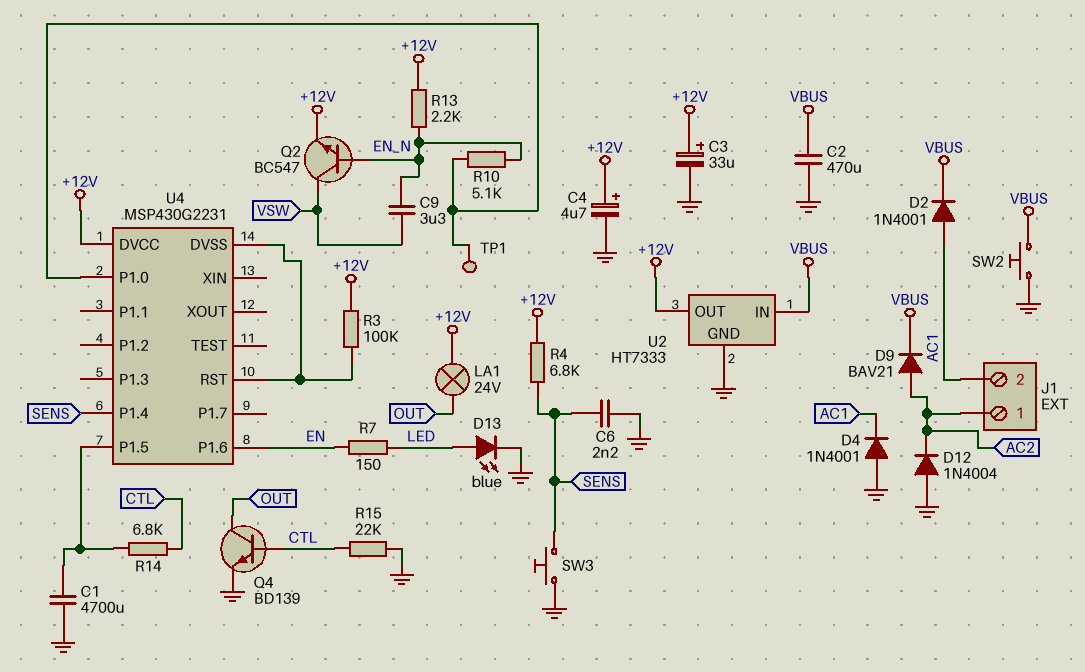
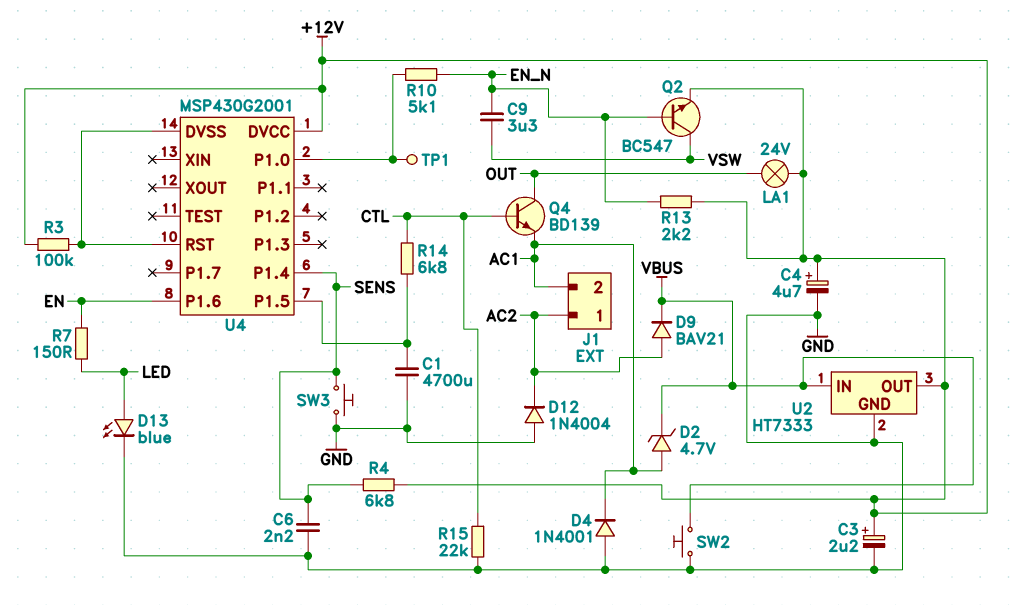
C2: 470uF (GND, VBUS) -> none
C3: 33uF (plus +12V, minus GND) -> 2.2uF (plus +12V, minus GND)
D2: diode 1N4001 (A AC1, K VBUS) -> zener 4.7V (A AC1, K VBUS)
Q4: NPN BD139 (B CTL, C OUT, E GND) -> NPN BD139 (B CTL, C OUT, E AC1)
U4: MSP430G2231 -> MSP430G2001

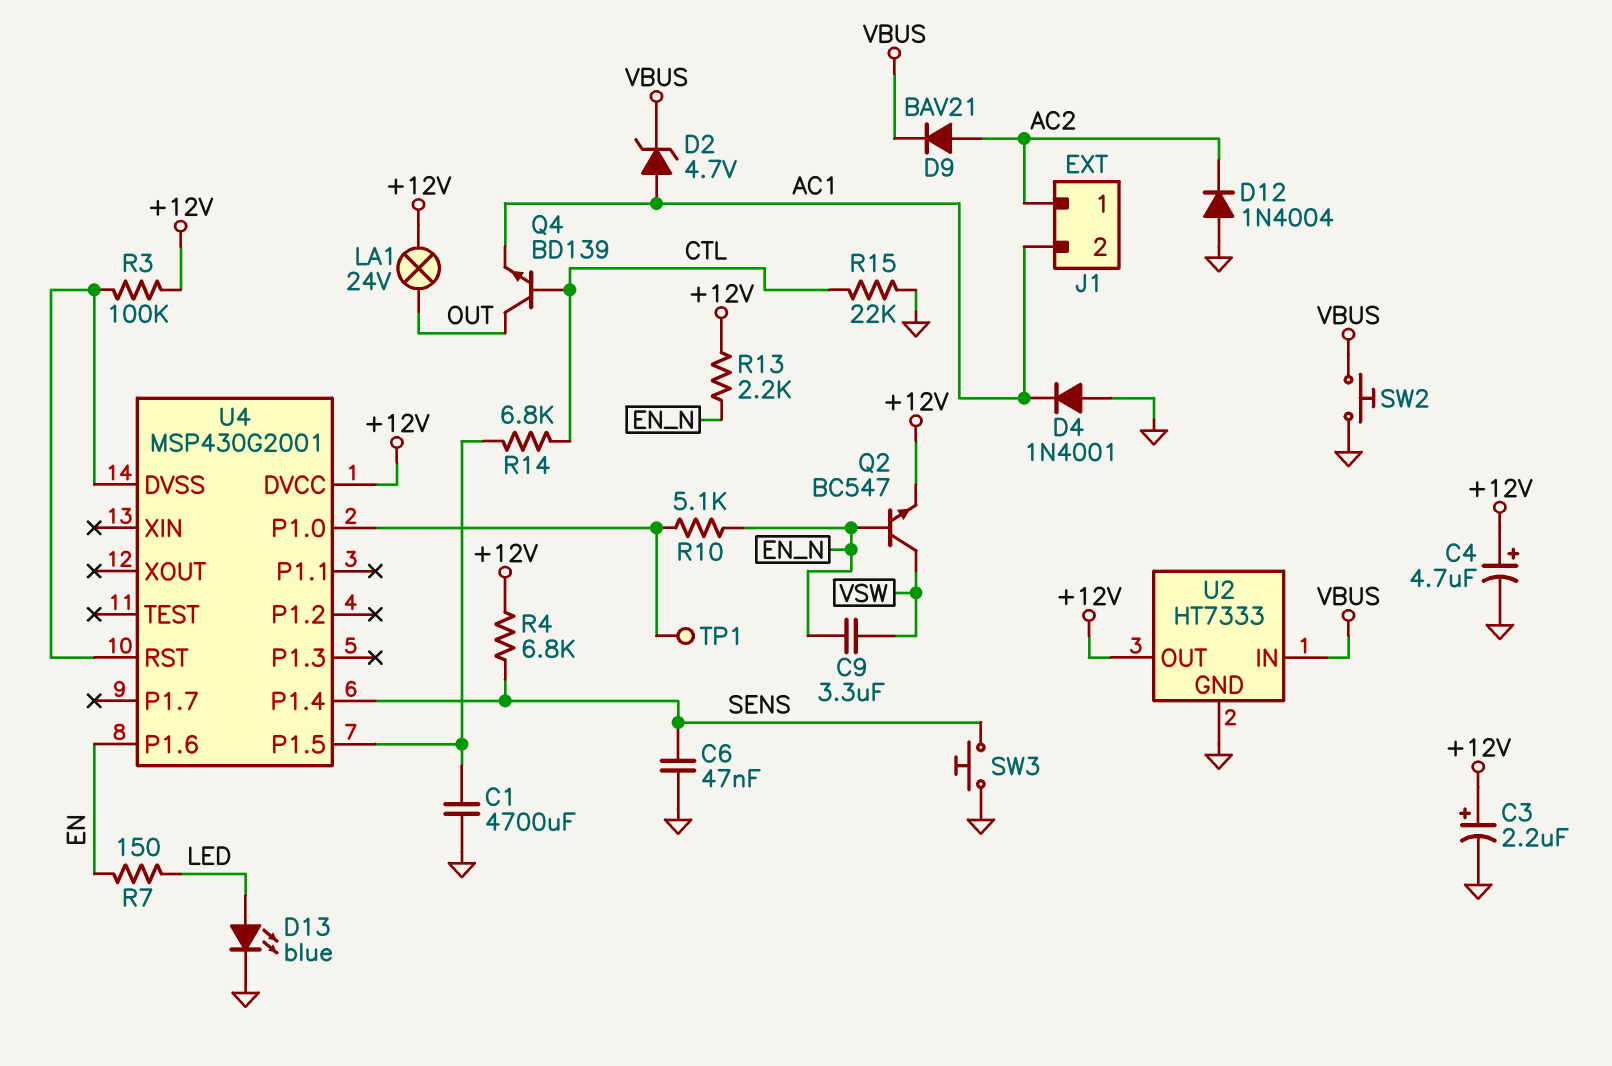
C6: 2.2nF (GND, SENS) -> 47nF (GND, SENS)

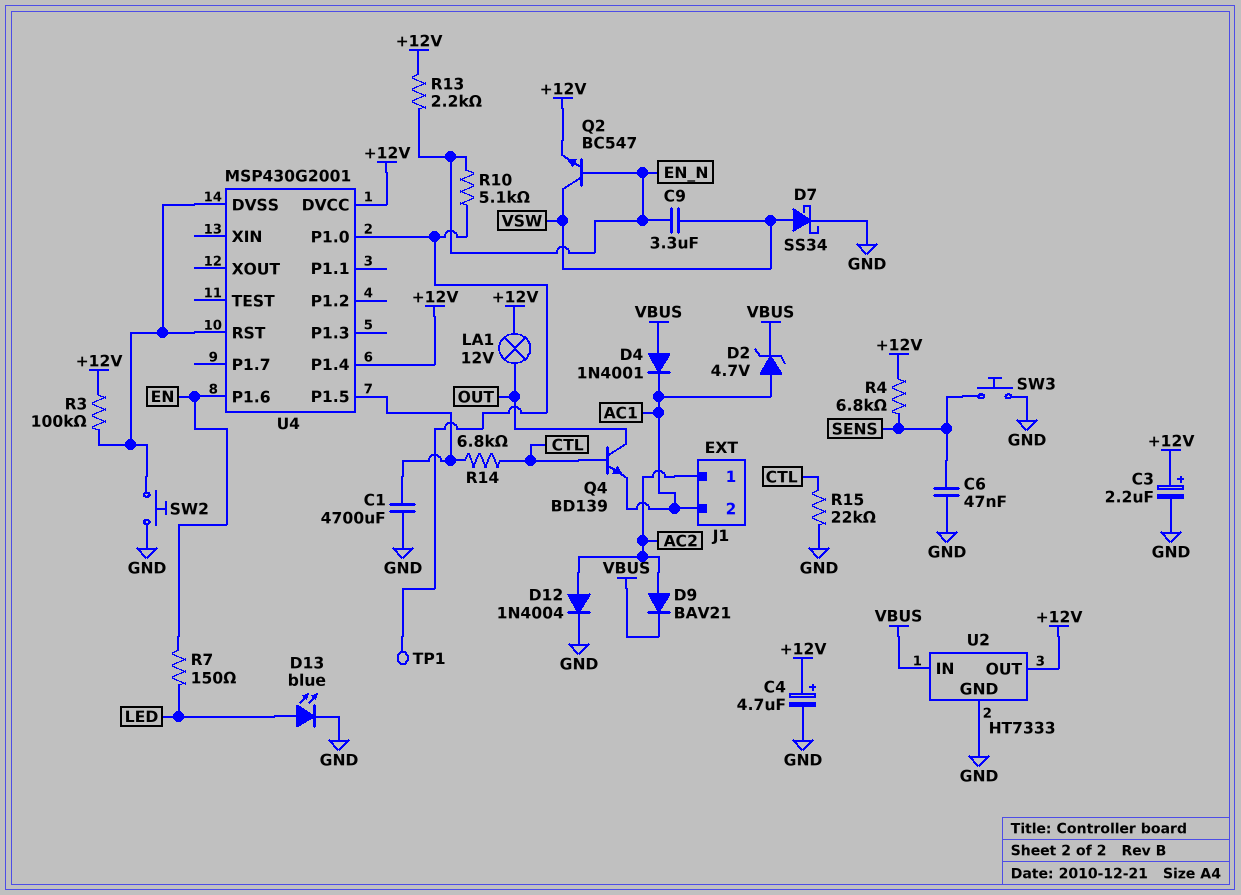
D4: diode 1N4001 (A GND, K AC1) -> diode 1N4001 (A VBUS, K AC1)
D7: none -> schottky SS34 (A VSW, K GND)
D12: diode 1N4004 (A GND, K AC2) -> diode 1N4004 (A AC2, K GND)
LA1: lamp 24V (+12V, OUT) -> lamp 12V (+12V, OUT)
SW2: button (GND, VBUS) -> button (GND, U4/DVSS)
U4 pin P1.4: SENS -> +12V

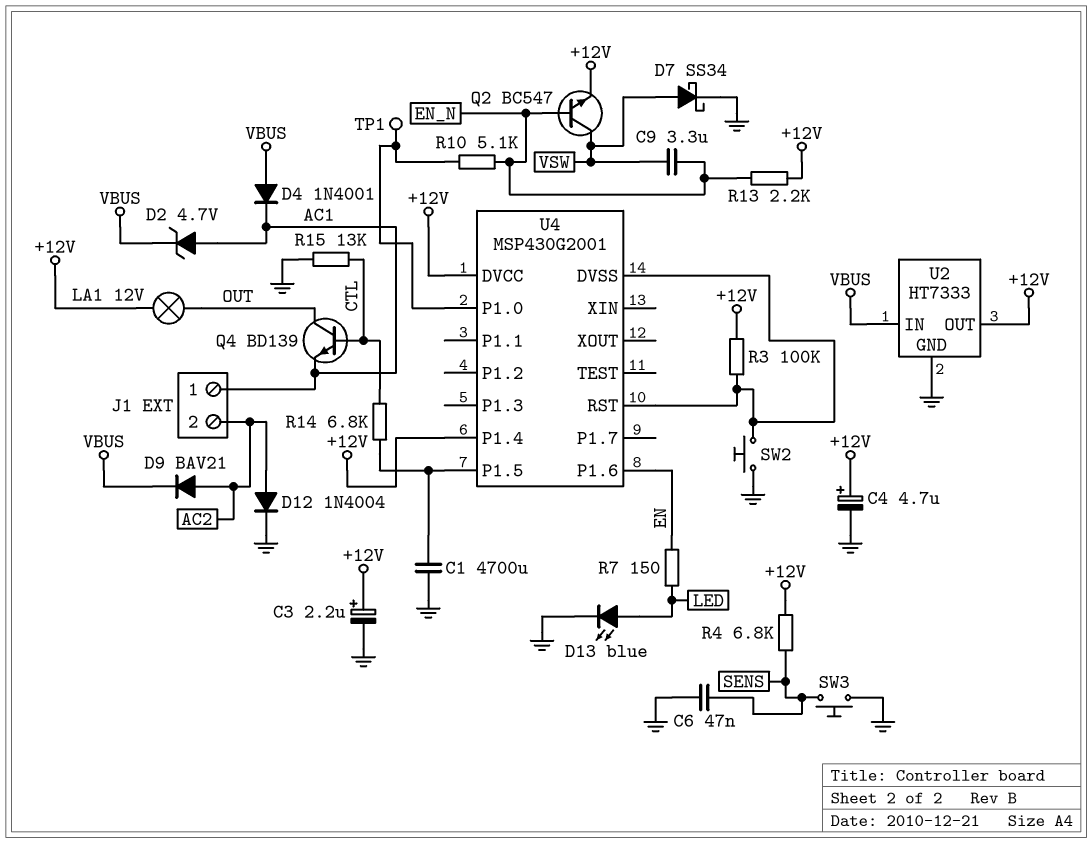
J1 pin 1: AC2 -> AC1
J1 pin 2: AC1 -> AC2
R15: 22k (CTL, GND) -> 13k (CTL, GND)

